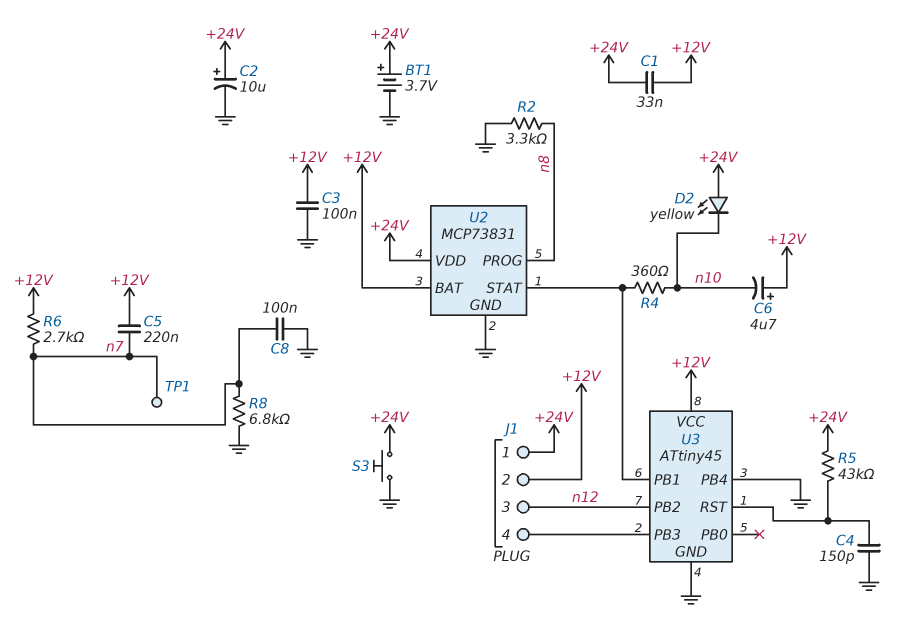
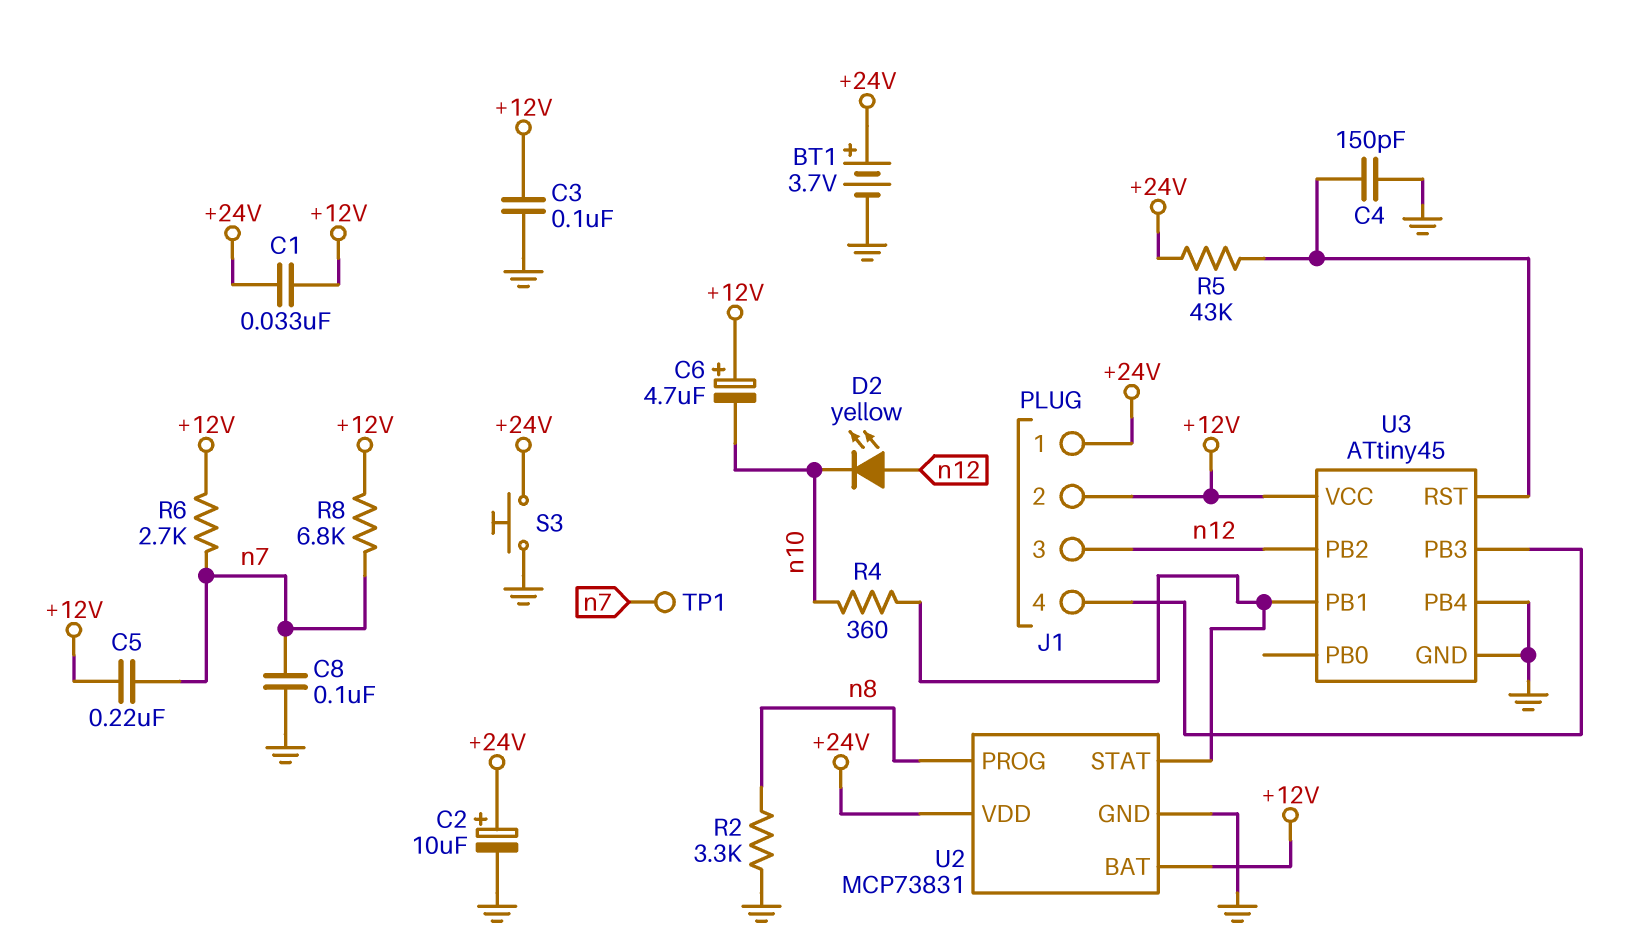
D2: LED yellow (A +24V, K n10) -> LED yellow (A n12, K n10)
R8: 6.8k (GND, n7) -> 6.8k (+12V, n7)

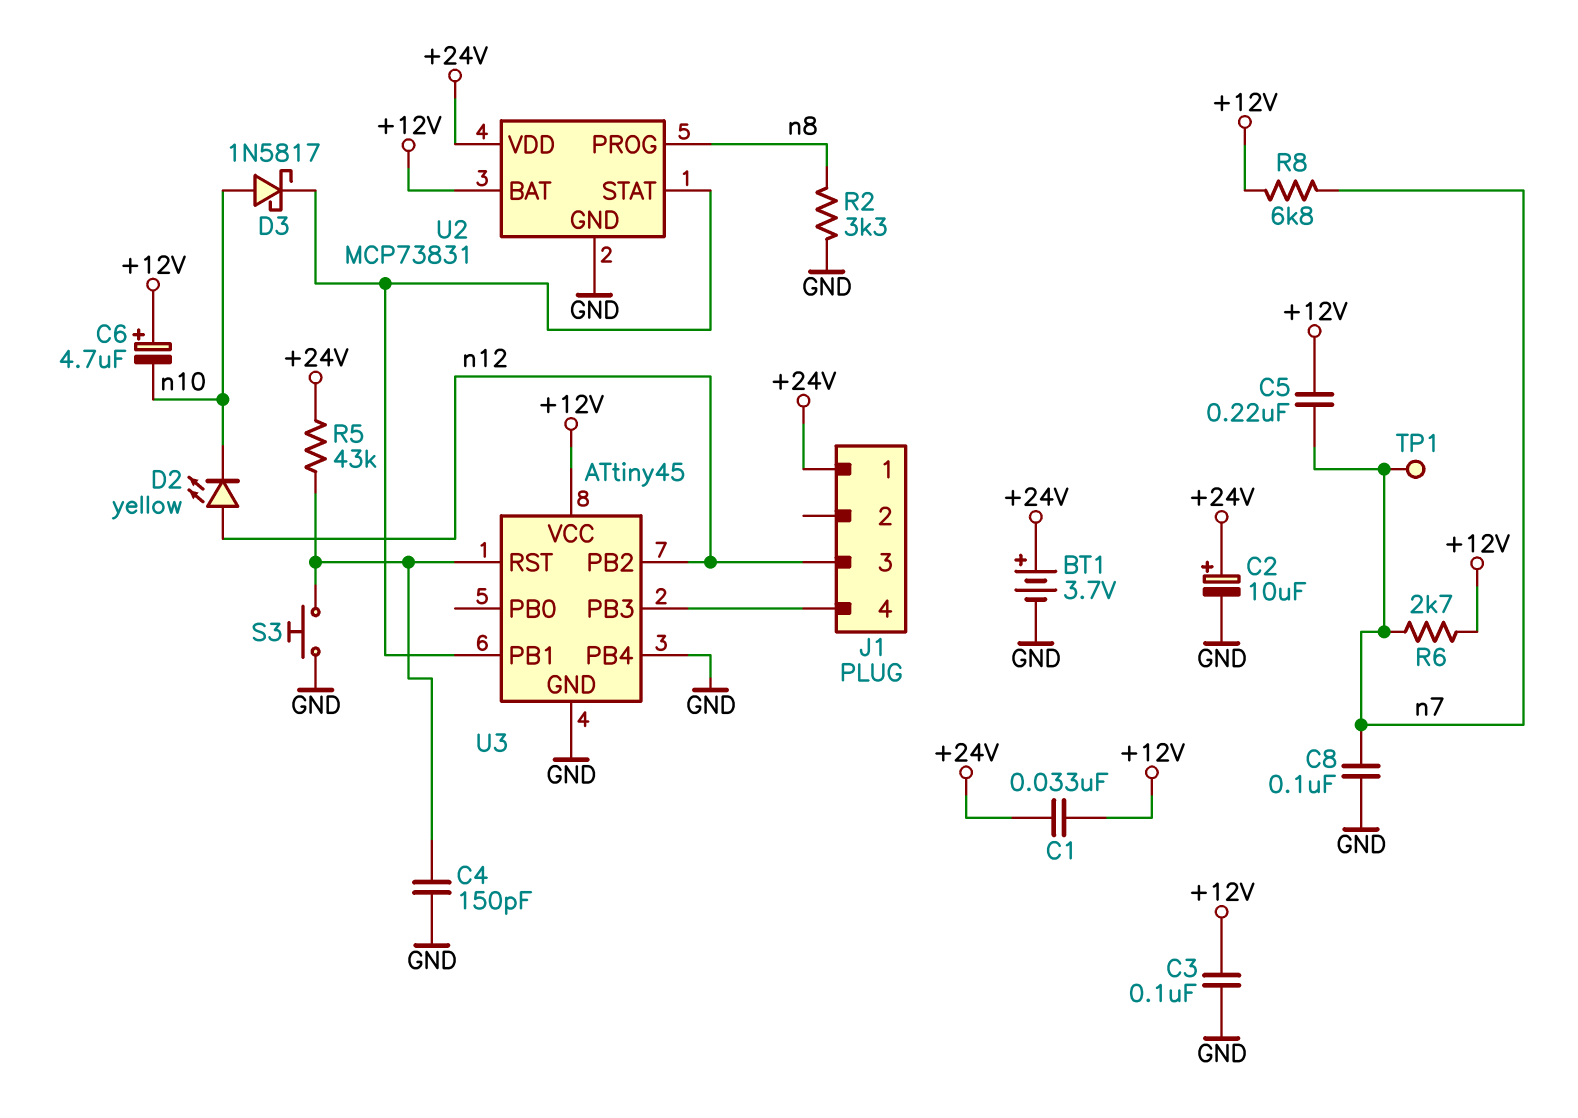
D3: none -> schottky 1N5817 (A n10, K U2/STAT)
J1 pin 2: +12V -> none
R4: 360 (U2/STAT, n10) -> none
S3: button (+24V, GND) -> button (GND, U3/RST)

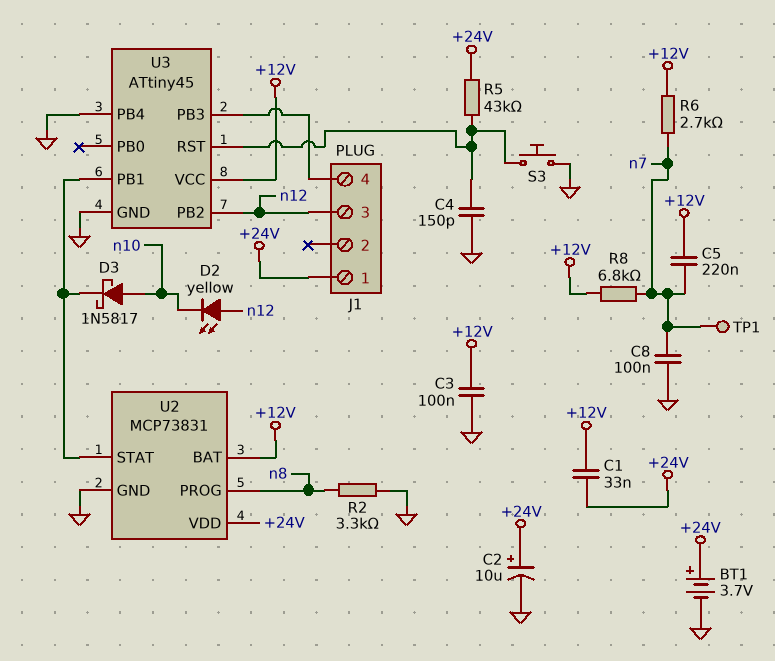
C6: 4.7uF (plus +12V, minus n10) -> none

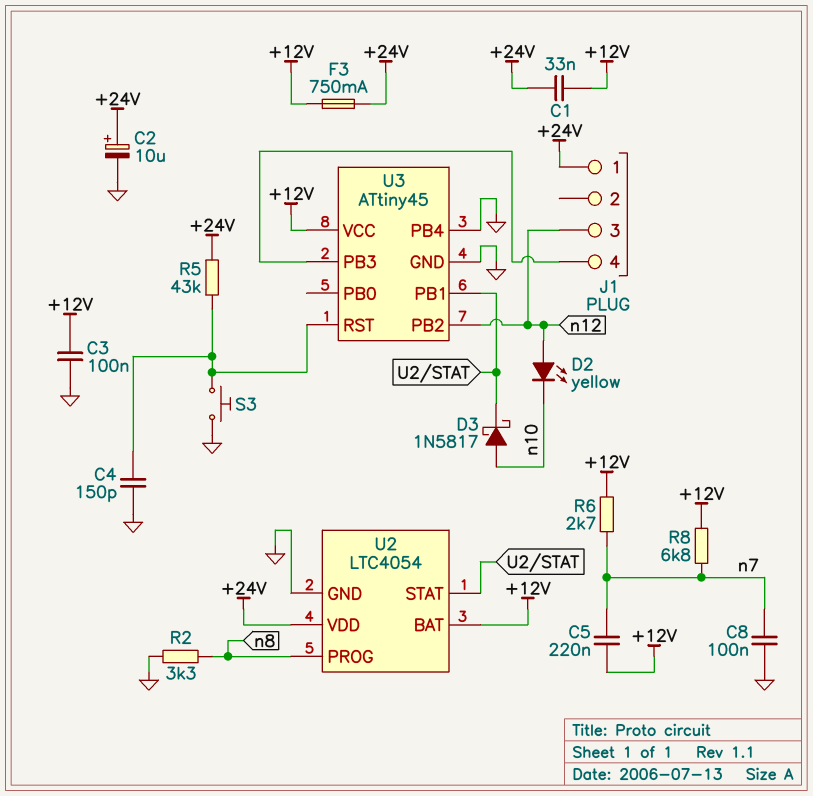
BT1: 3.7V (plus +24V, minus GND) -> none
F3: none -> 750mA (+12V, +24V)
TP1: test point (n7) -> none
U2: MCP73831 -> LTC4054

